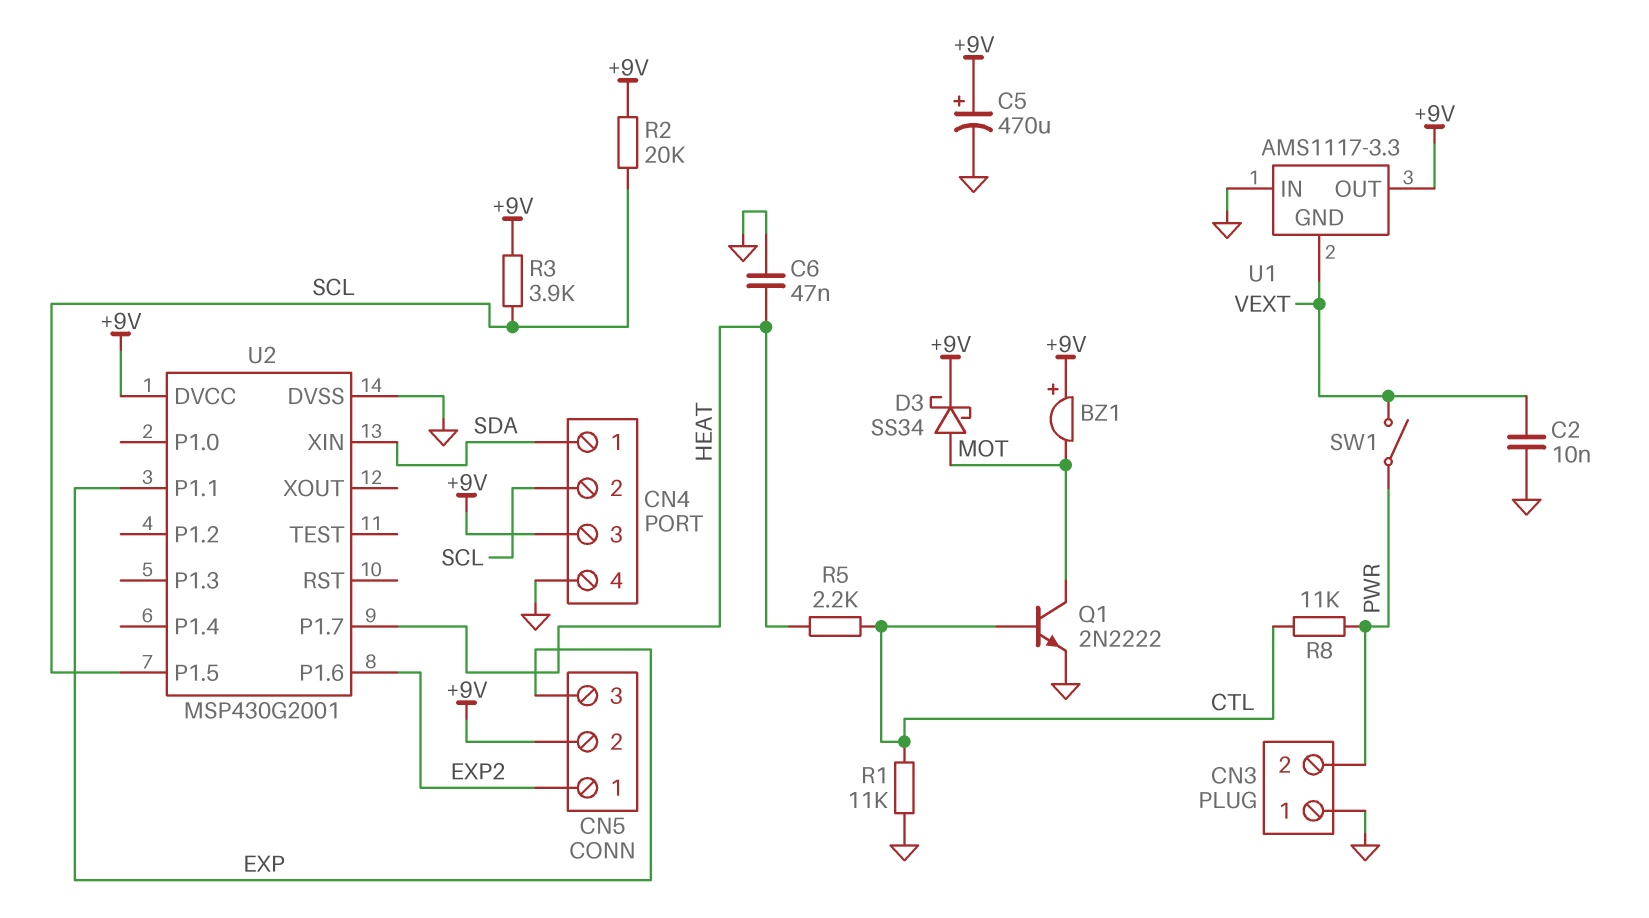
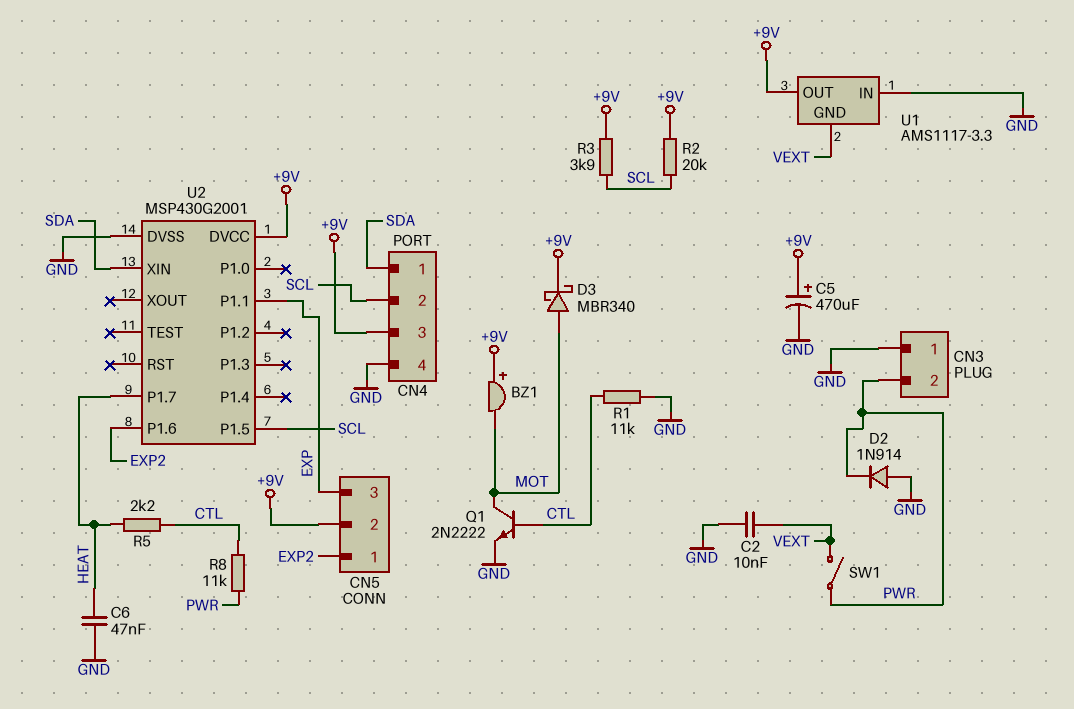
D2: none -> diode 1N914 (A GND, K PWR)
D3: schottky SS34 (A MOT, K +9V) -> schottky MBR340 (A MOT, K +9V)

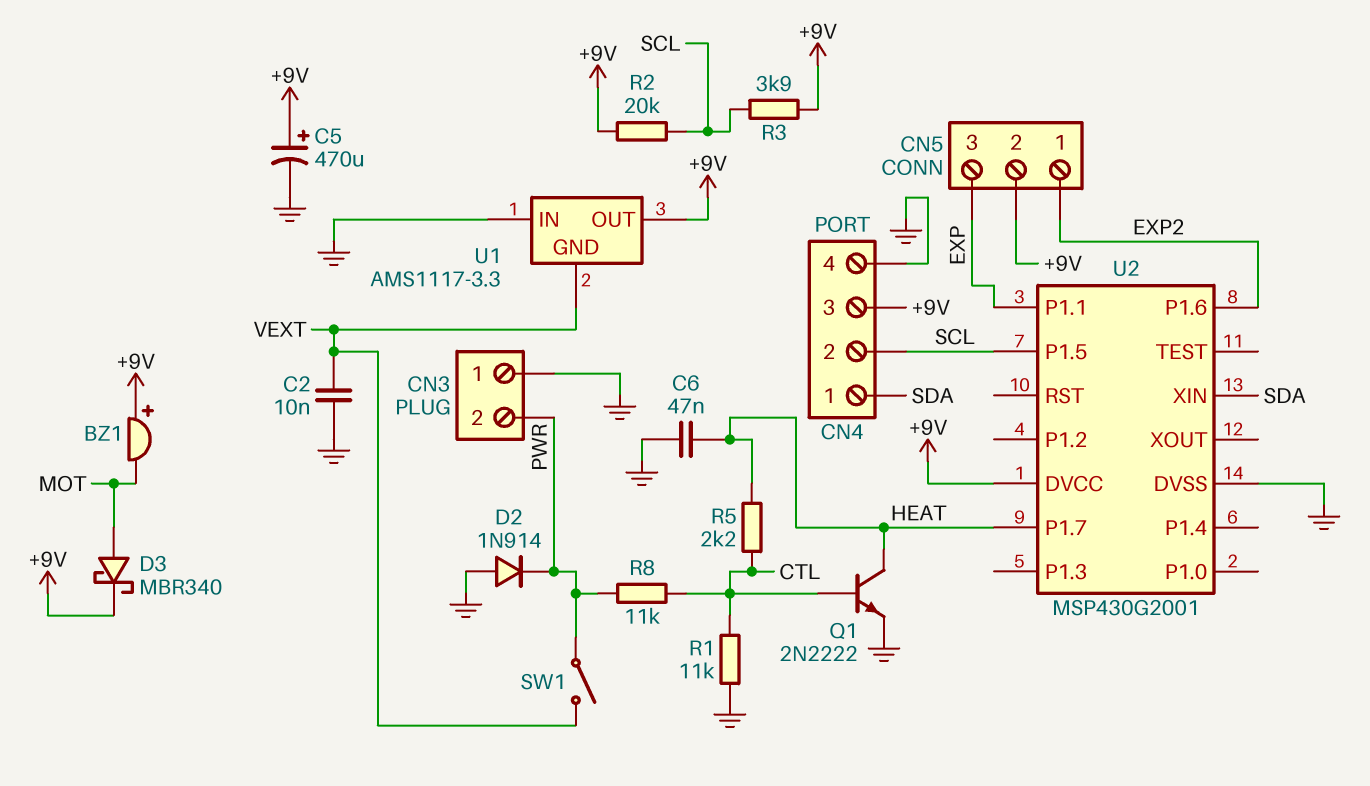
Q1: NPN 2N2222 (B CTL, C MOT, E GND) -> NPN 2N2222 (B CTL, C HEAT, E GND)

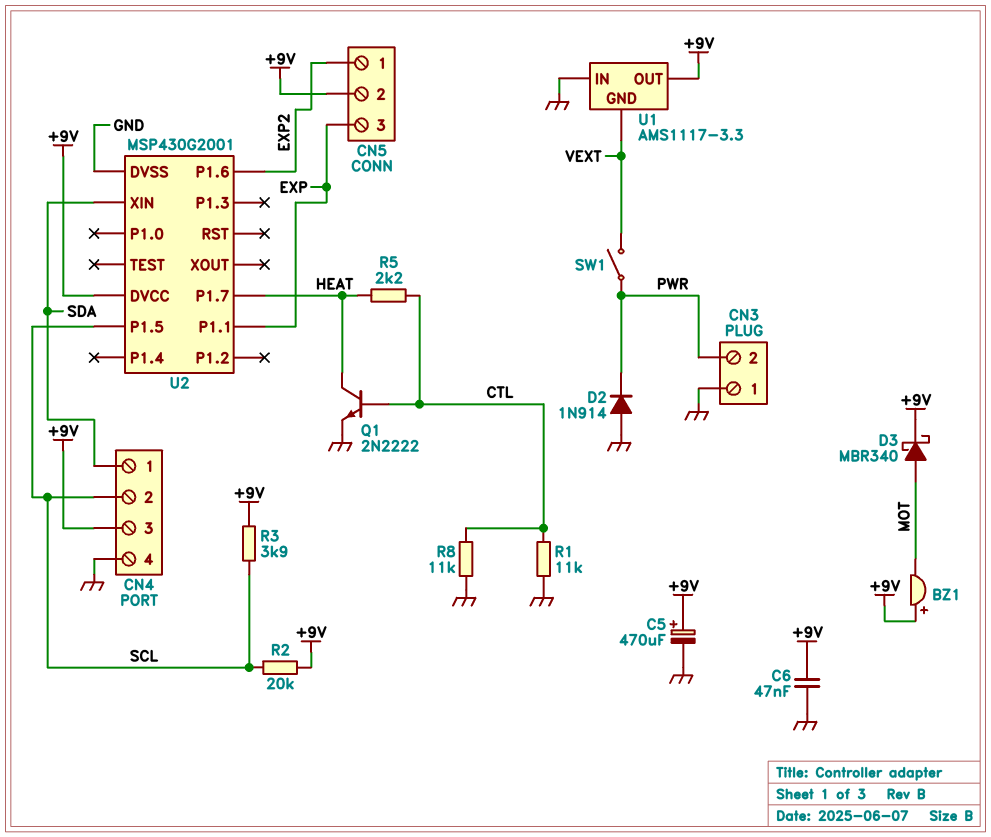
C2: 10nF (GND, VEXT) -> none
C6: 47nF (GND, HEAT) -> 47nF (+9V, GND)
R8: 11k (CTL, PWR) -> 11k (CTL, GND)

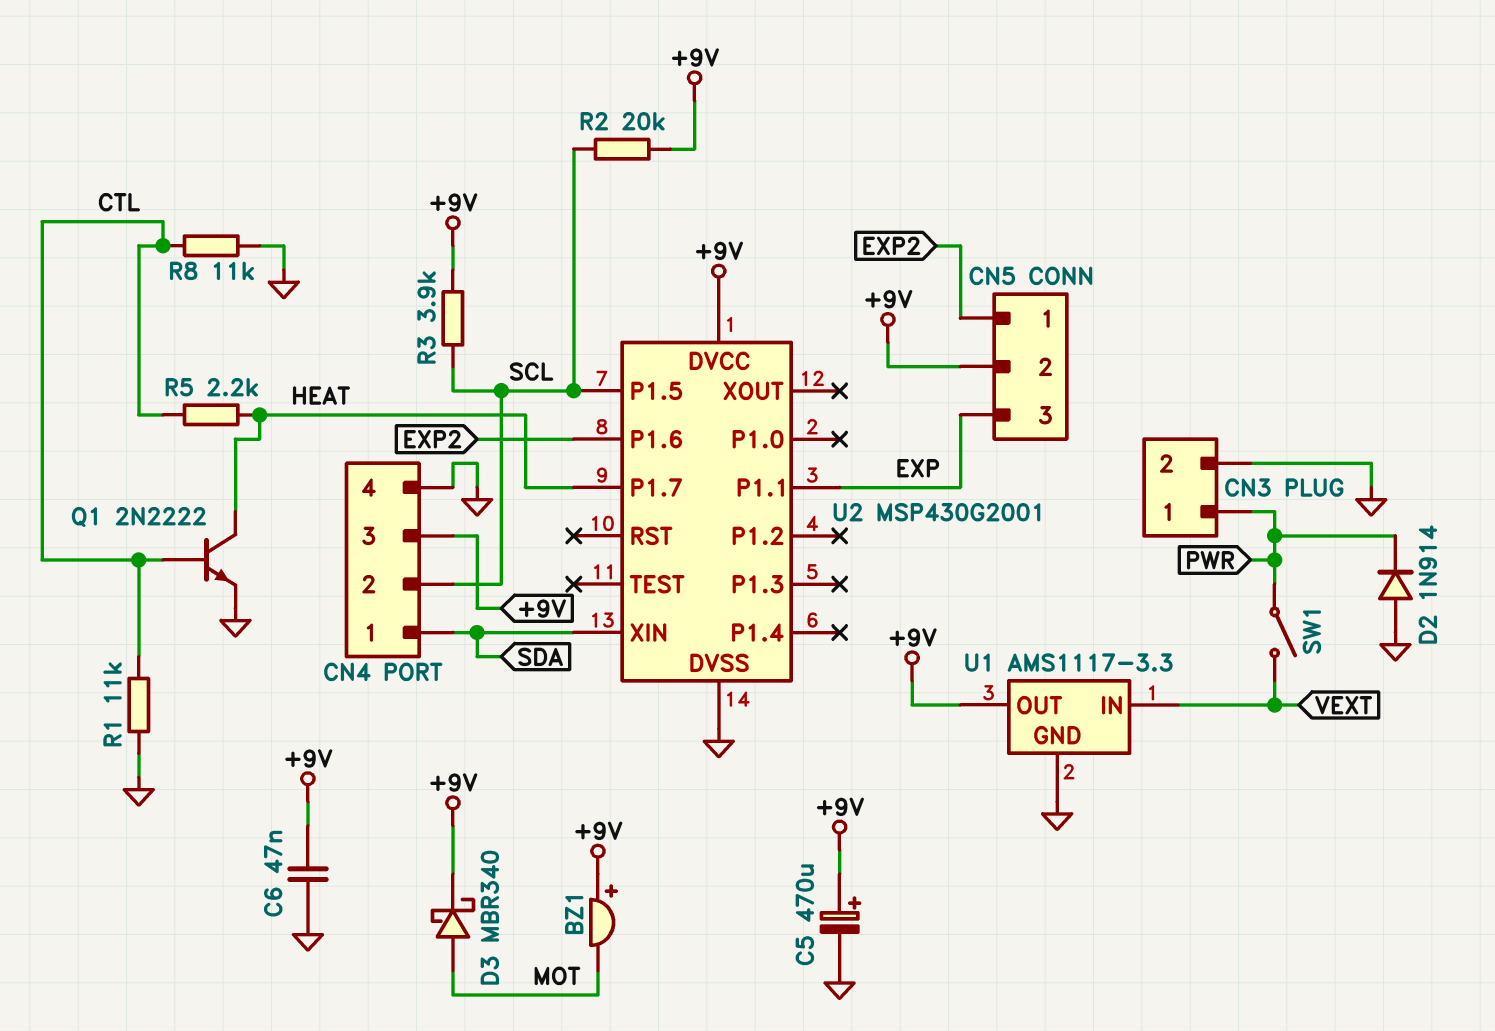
CN3 pin 1: GND -> PWR
CN3 pin 2: PWR -> GND
U1 pin GND: VEXT -> GND
U1 pin IN: GND -> VEXT

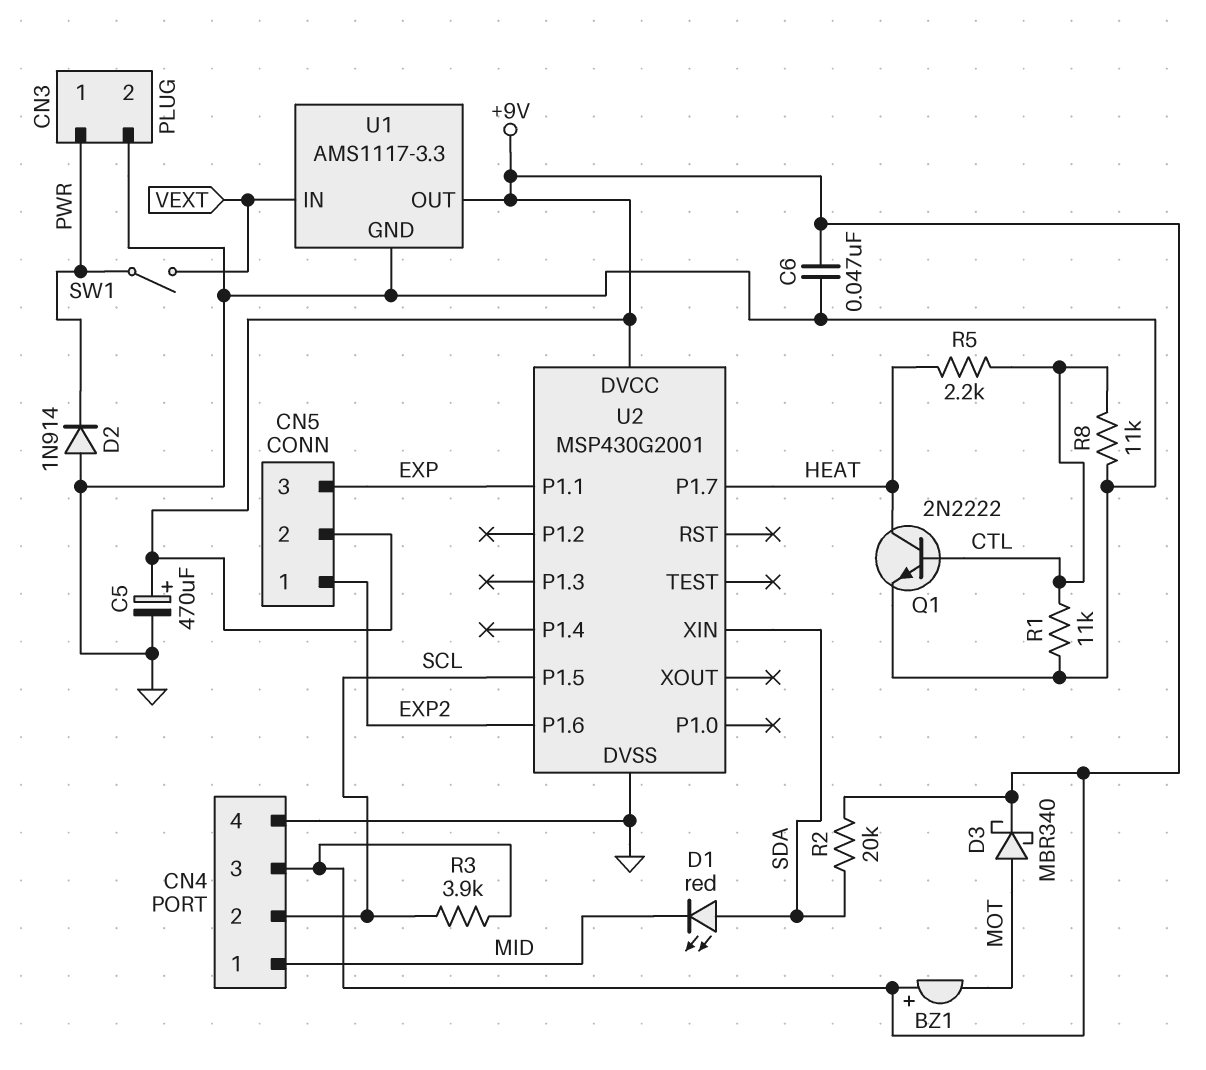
CN4 pin 1: SDA -> MID
D1: none -> LED red (A SDA, K MID)
R2: 20k (+9V, SCL) -> 20k (+9V, SDA)

